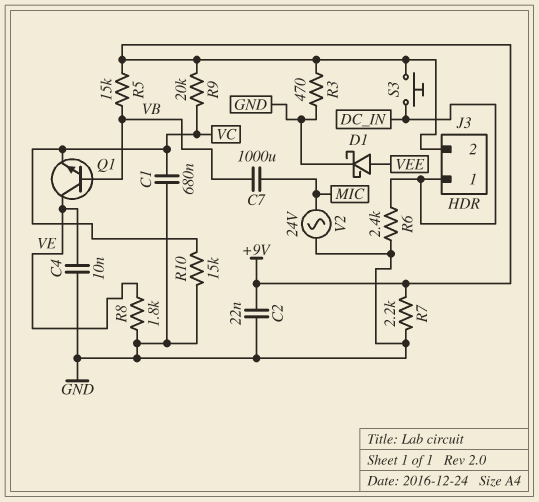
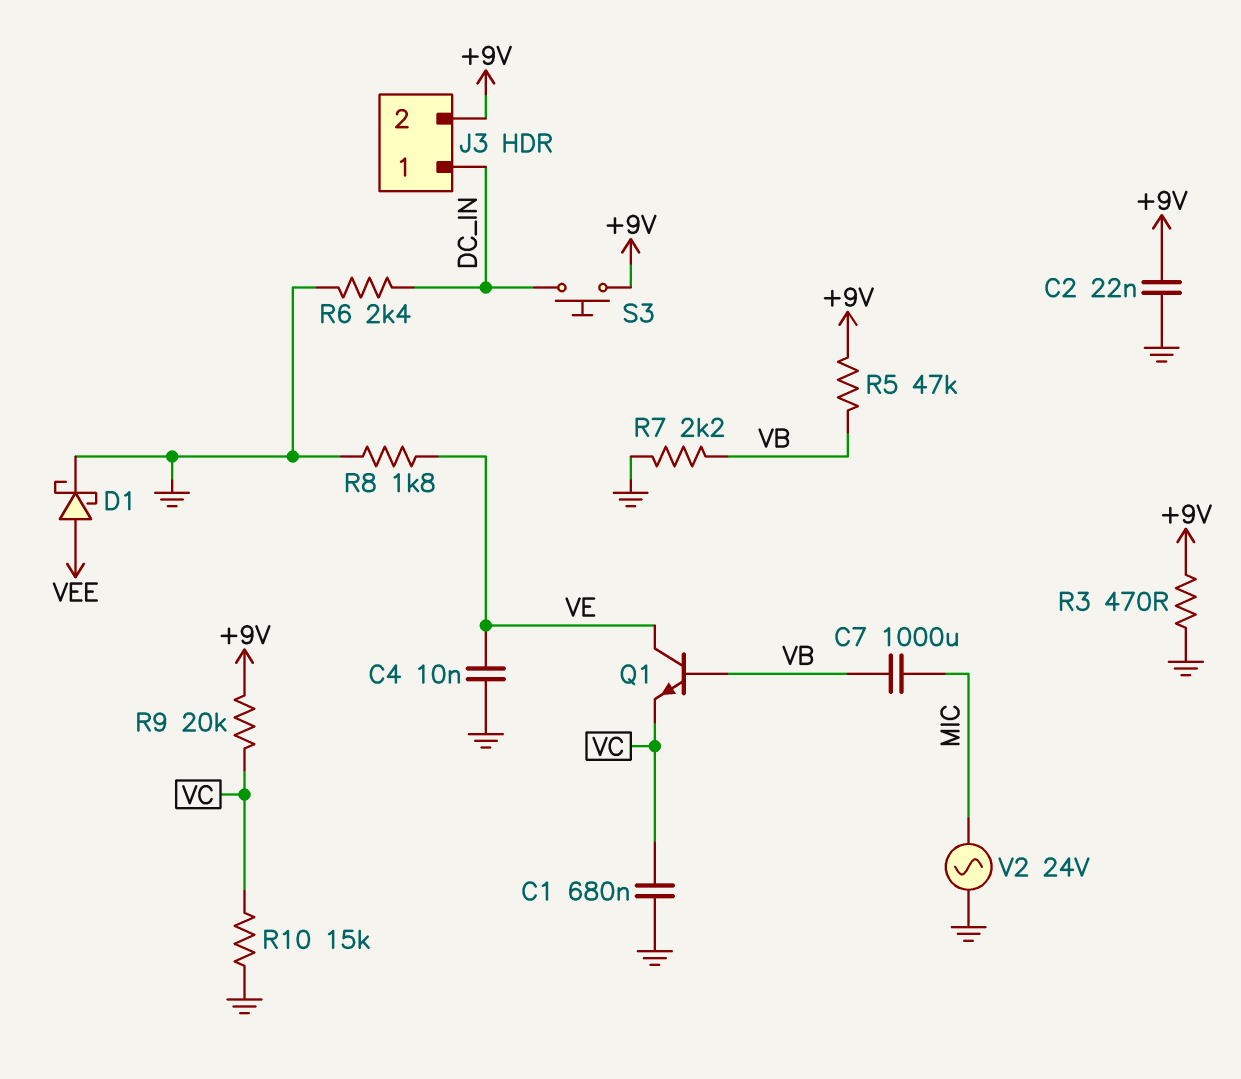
R5: 15k (+9V, VB) -> 47k (+9V, VB)
R7: 2.2k (+9V, GND) -> 2.2k (GND, VB)

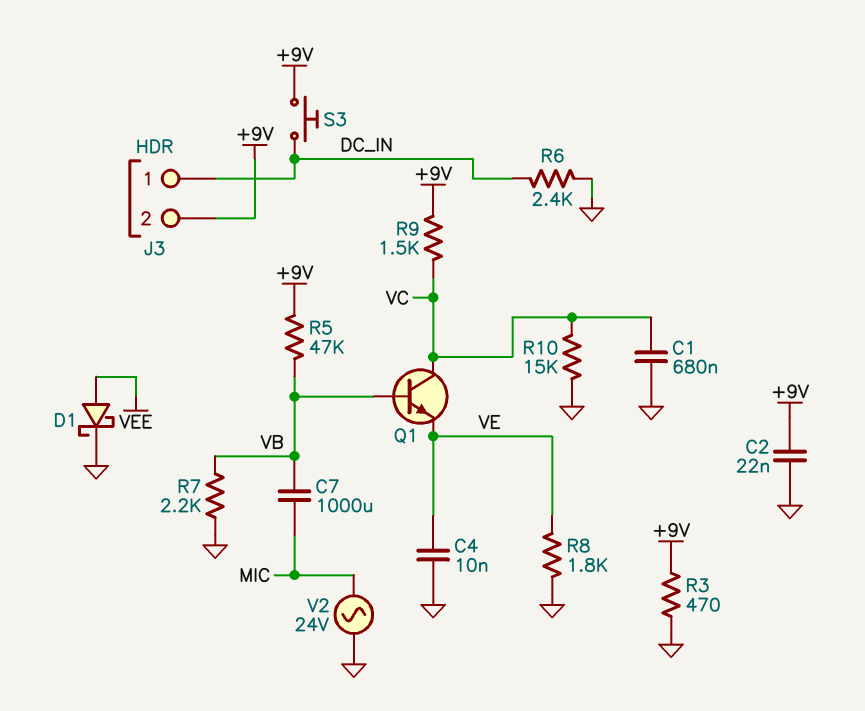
Q1: NPN (B VB, C VE, E VC) -> NPN (B VB, C VC, E VE)
R9: 20k (+9V, VC) -> 1.5k (+9V, VC)

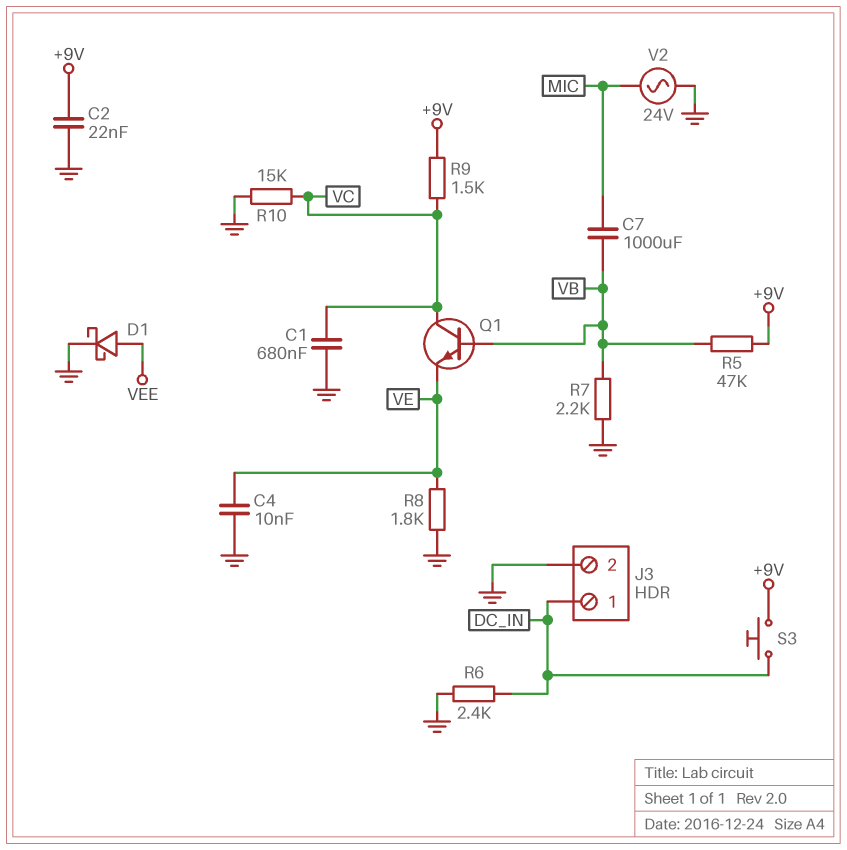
J3 pin 2: +9V -> GND
R3: 470 (+9V, GND) -> none

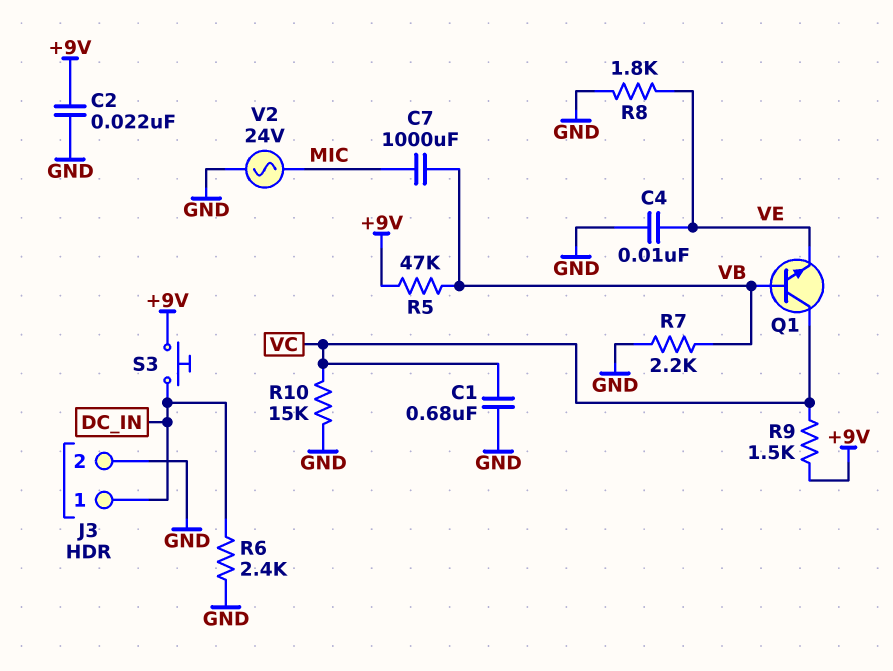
D1: schottky (A VEE, K GND) -> none

